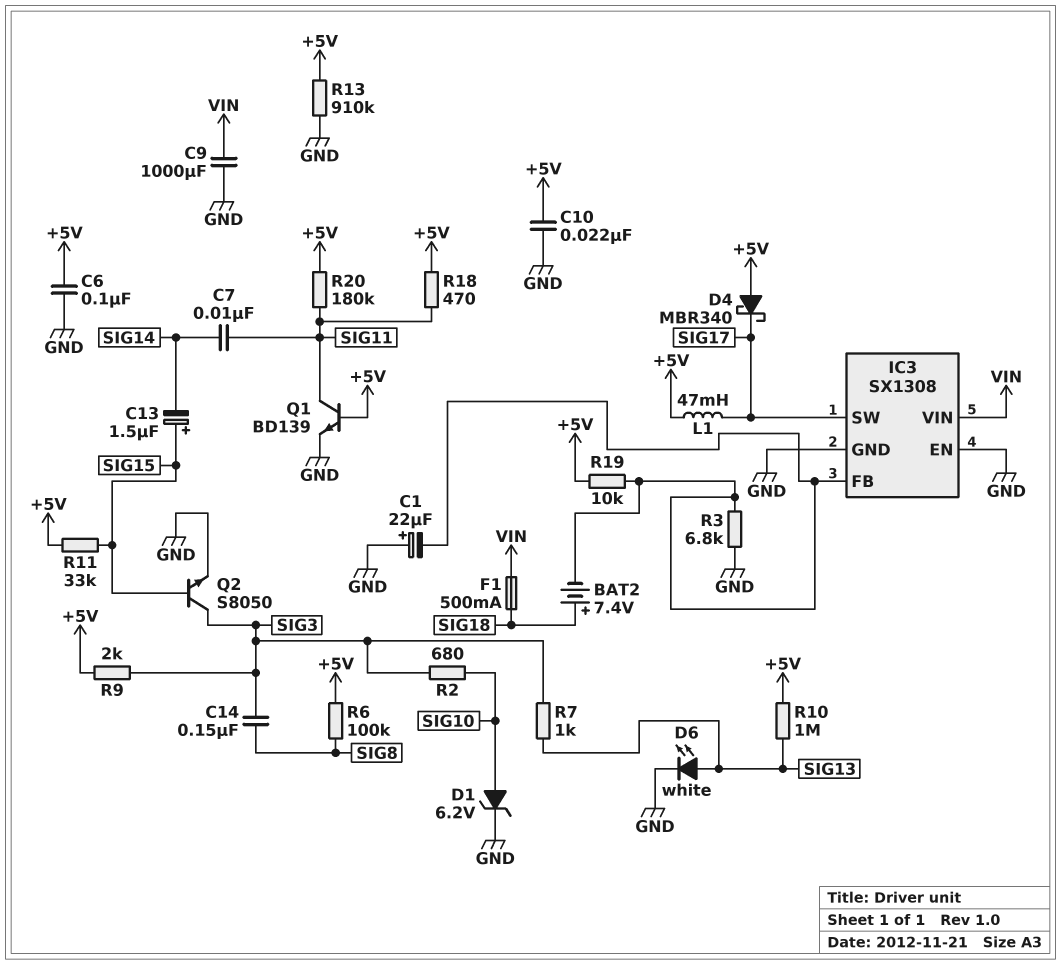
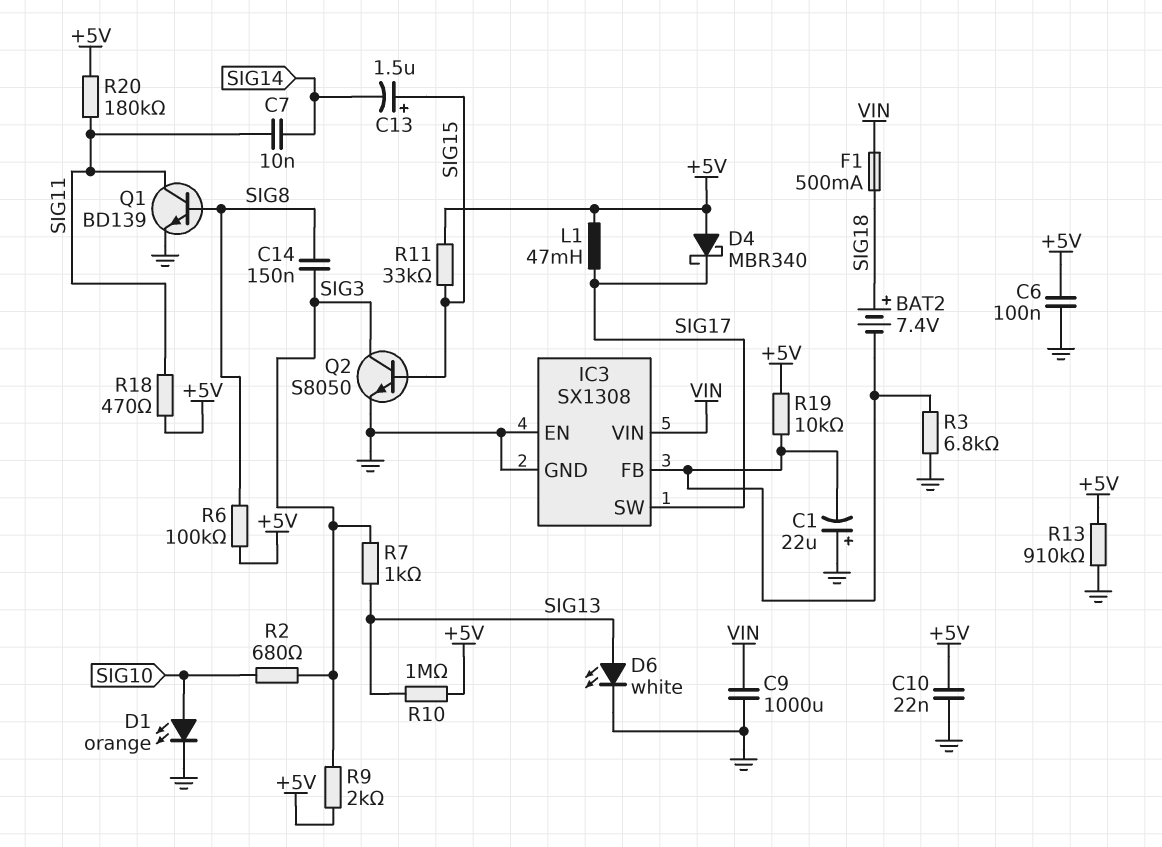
D1: zener 6.2V (A SIG10, K GND) -> LED orange (A SIG10, K GND)
Q1: NPN BD139 (B +5V, C SIG11, E GND) -> NPN BD139 (B SIG8, C SIG11, E GND)

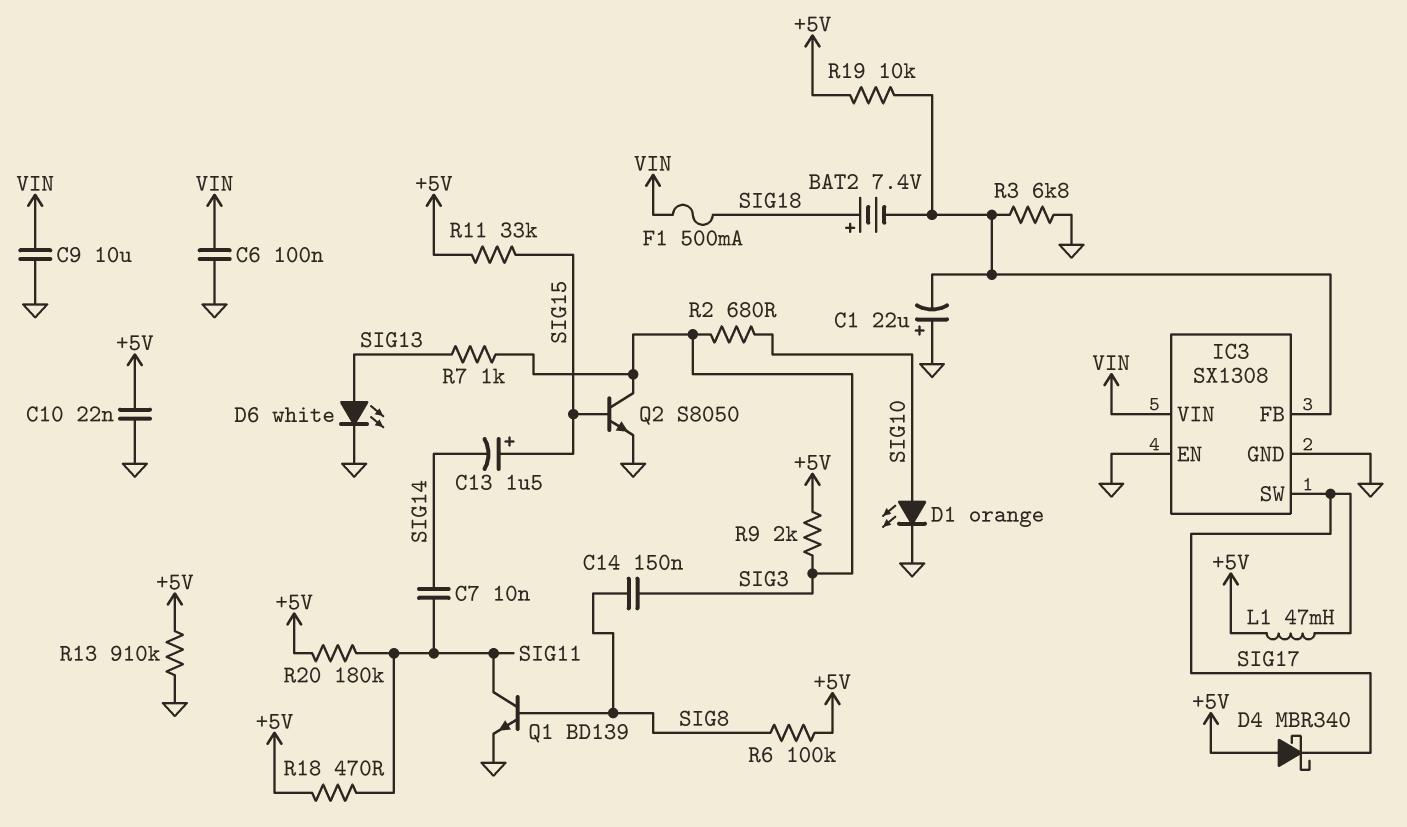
C6: 100nF (+5V, GND) -> 100nF (GND, VIN)
C9: 1000uF (GND, VIN) -> 10uF (GND, VIN)
R10: 1M (+5V, SIG13) -> none

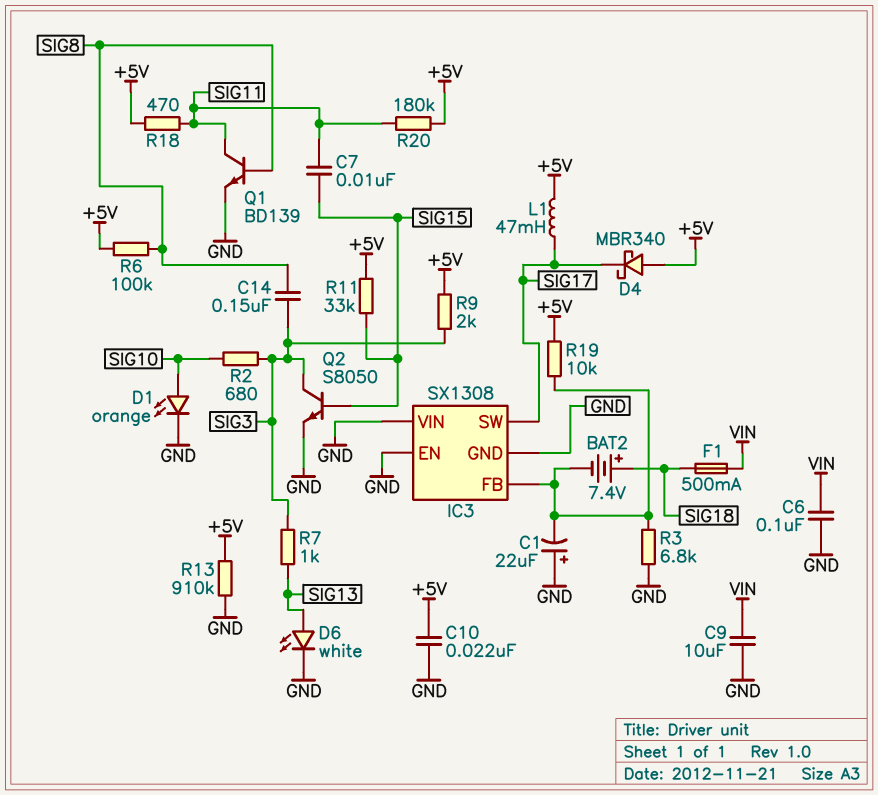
C7: 10nF (SIG11, SIG14) -> 10nF (SIG11, SIG15)
C13: 1.5uF (plus SIG15, minus SIG14) -> none
IC3 pin VIN: VIN -> GND

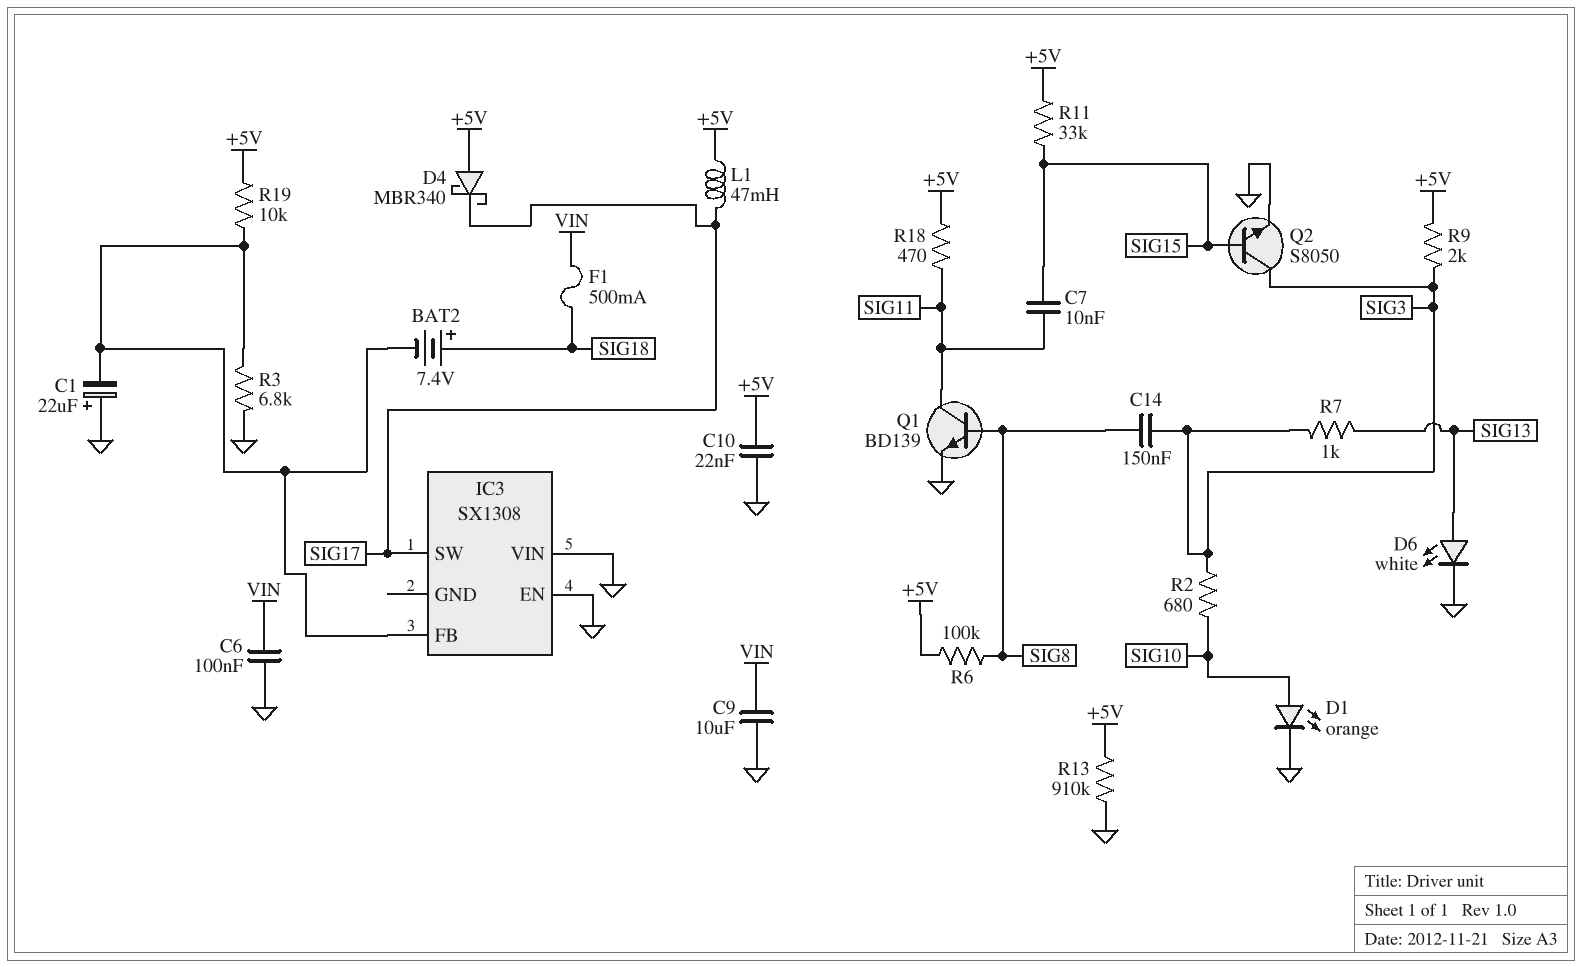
IC3 pin GND: GND -> none
R20: 180k (+5V, SIG11) -> none

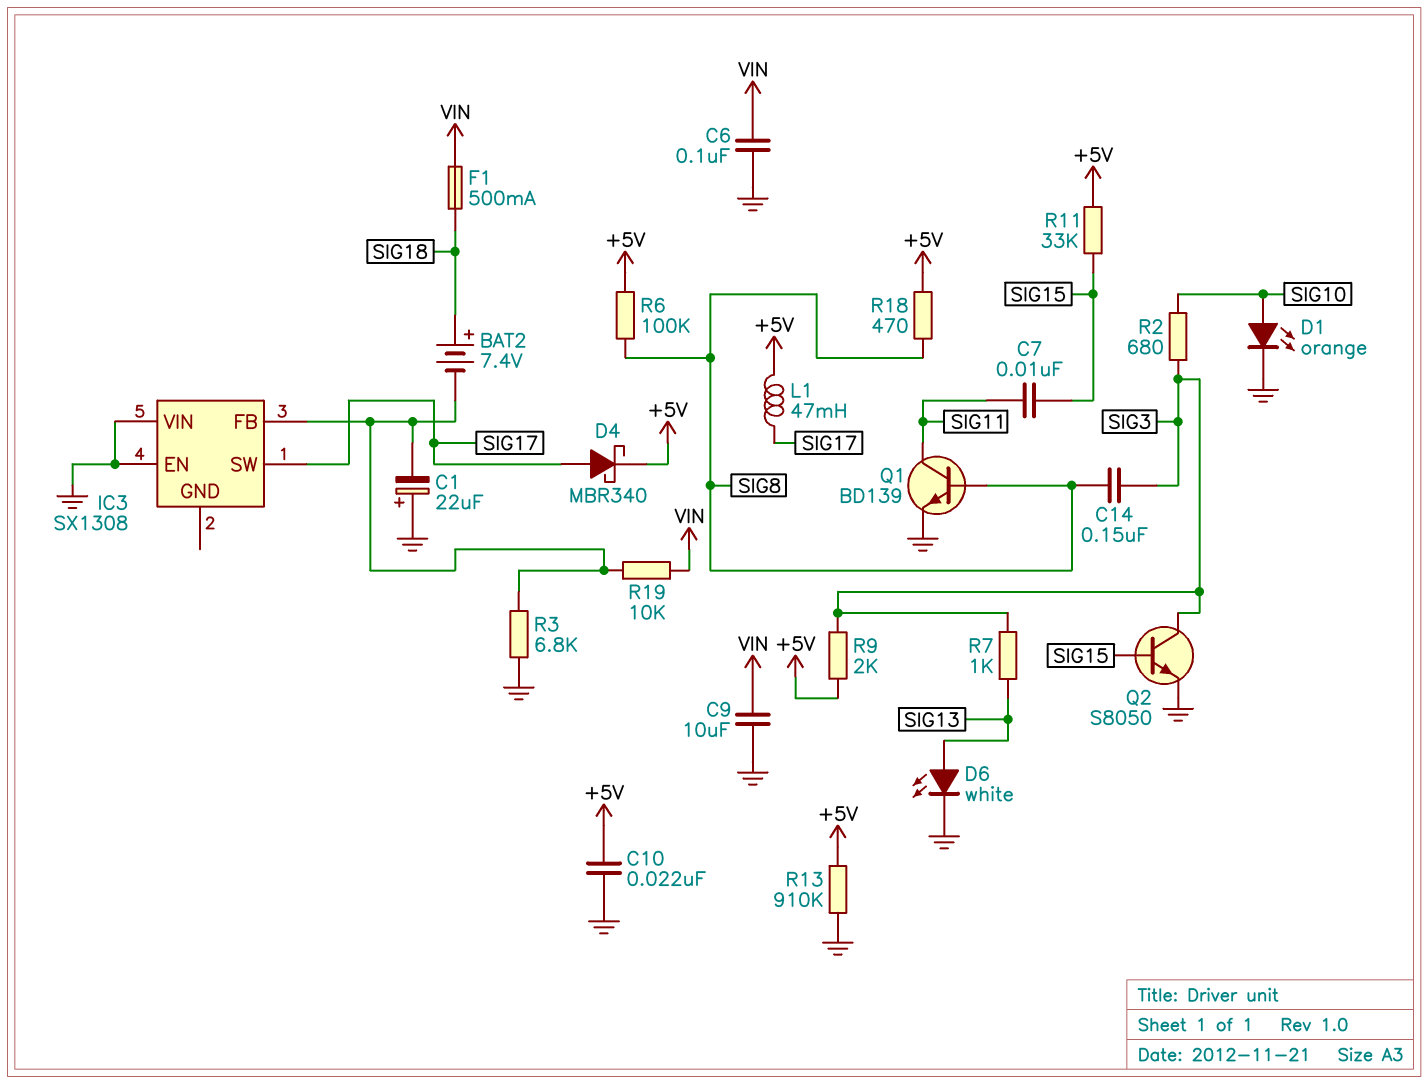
D4: schottky MBR340 (A +5V, K SIG17) -> schottky MBR340 (A SIG17, K +5V)
R18: 470 (+5V, SIG11) -> 470 (+5V, SIG8)
R19: 10k (+5V, IC3/FB) -> 10k (IC3/FB, VIN)

